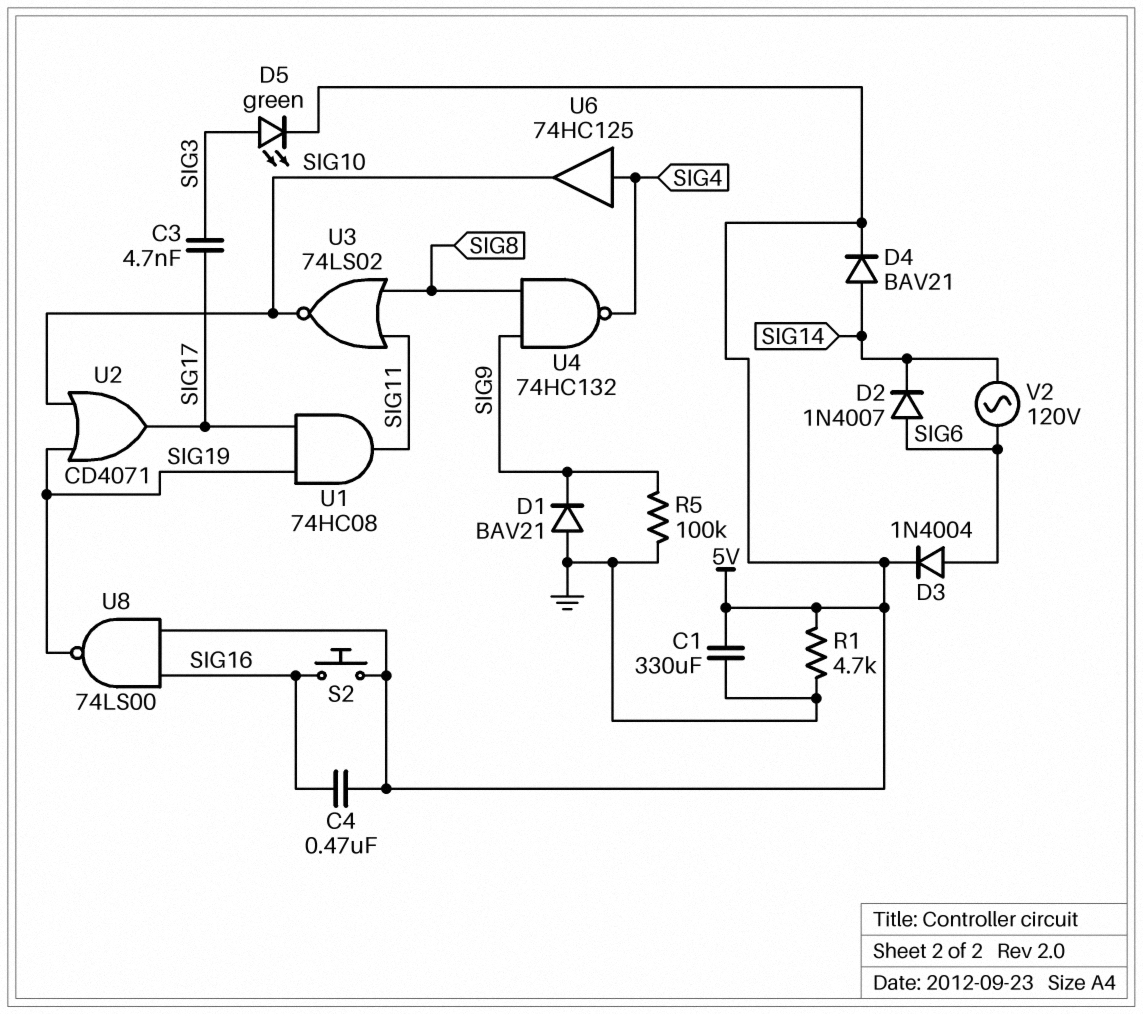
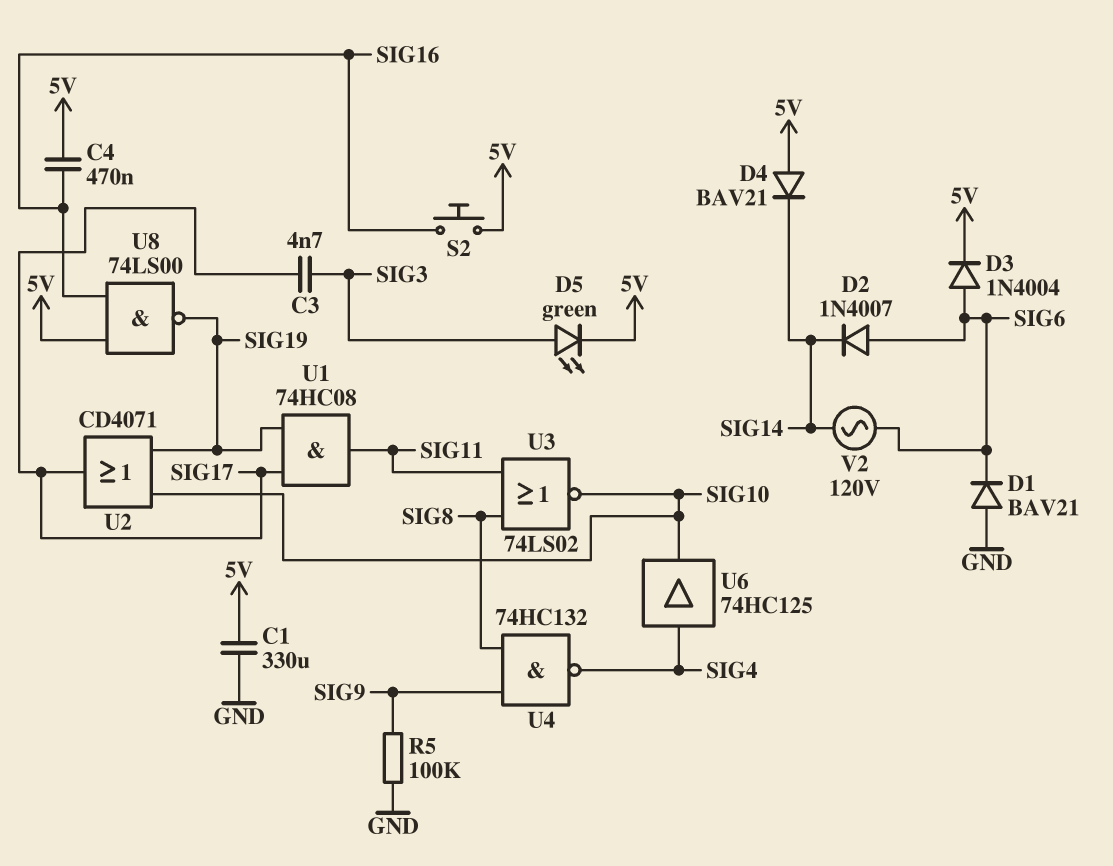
D1: diode BAV21 (A GND, K SIG9) -> diode BAV21 (A GND, K SIG6)
D4: diode BAV21 (A SIG14, K 5V) -> diode BAV21 (A 5V, K SIG14)
R1: 4.7k (5V, GND) -> none

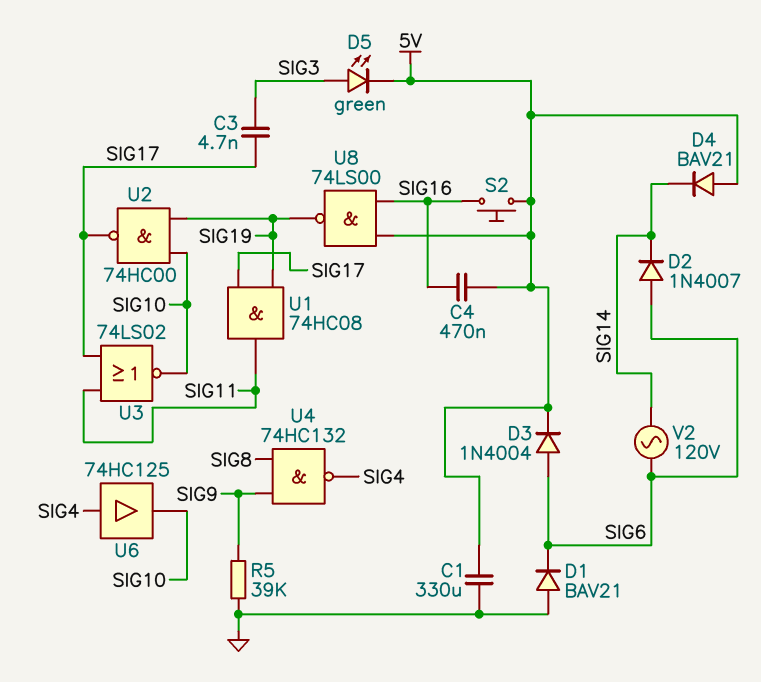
R5: 100k (GND, SIG9) -> 39k (GND, SIG9)
U2: OR CD4071 (in SIG10, in SIG19, out SIG17) -> NAND 74HC00 (in SIG10, in SIG19, out SIG17)
U3: NOR 74LS02 (in SIG8, in SIG11, out SIG10) -> NOR 74LS02 (in SIG11, in SIG17, out SIG10)

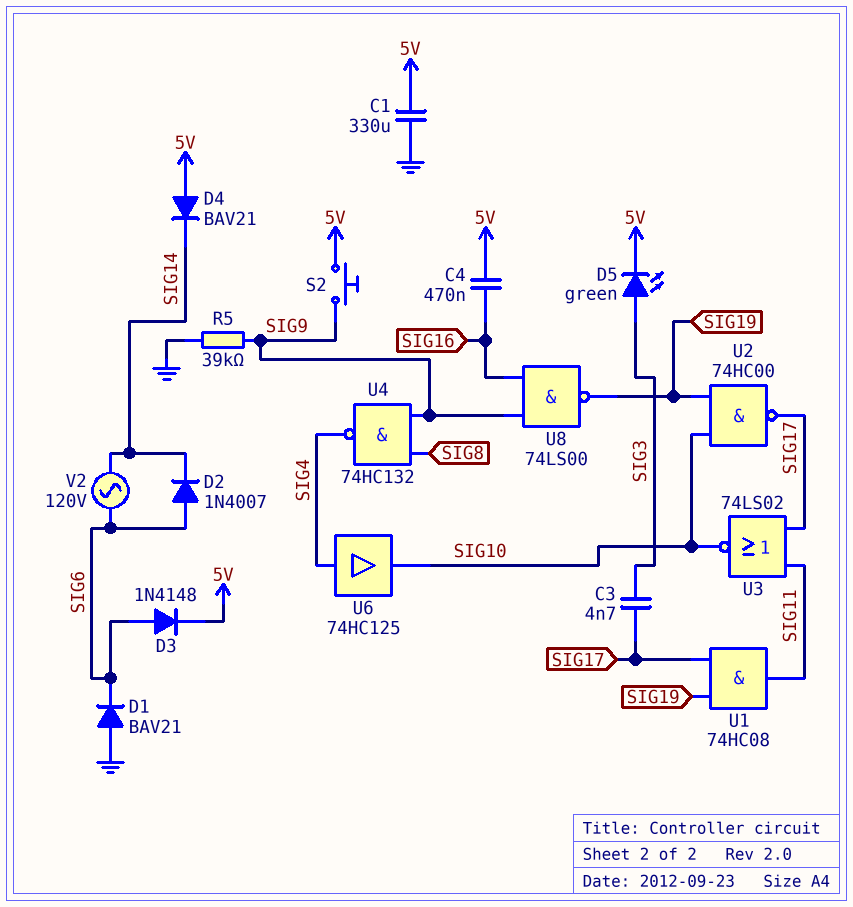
D3: diode 1N4004 (A SIG6, K 5V) -> diode 1N4148 (A SIG6, K 5V)
S2: button (5V, SIG16) -> button (5V, SIG9)
U8: NAND 74LS00 (in 5V, in SIG16, out SIG19) -> NAND 74LS00 (in SIG9, in SIG16, out SIG19)

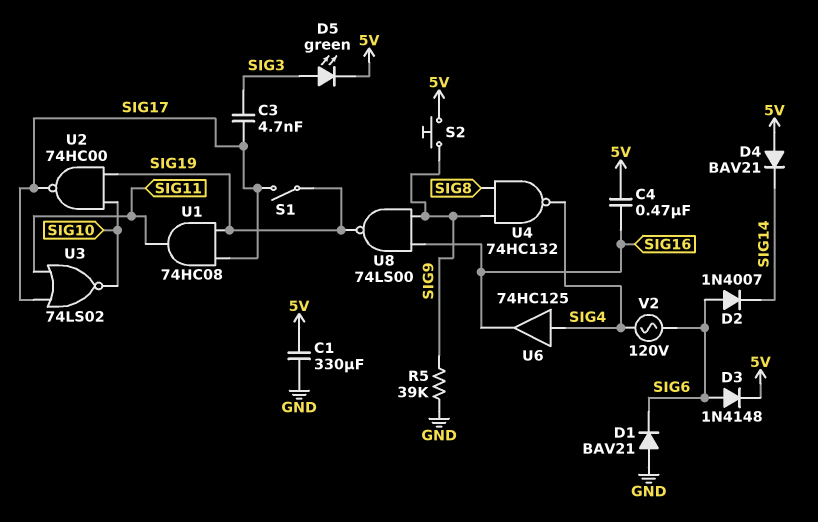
S1: none -> switch (SIG17, SIG19)
U6: buffer 74HC125 (in SIG4, out SIG10) -> buffer 74HC125 (in SIG4, out SIG16)
V2: AC 120V (SIG6, SIG14) -> AC 120V (SIG4, SIG6)

